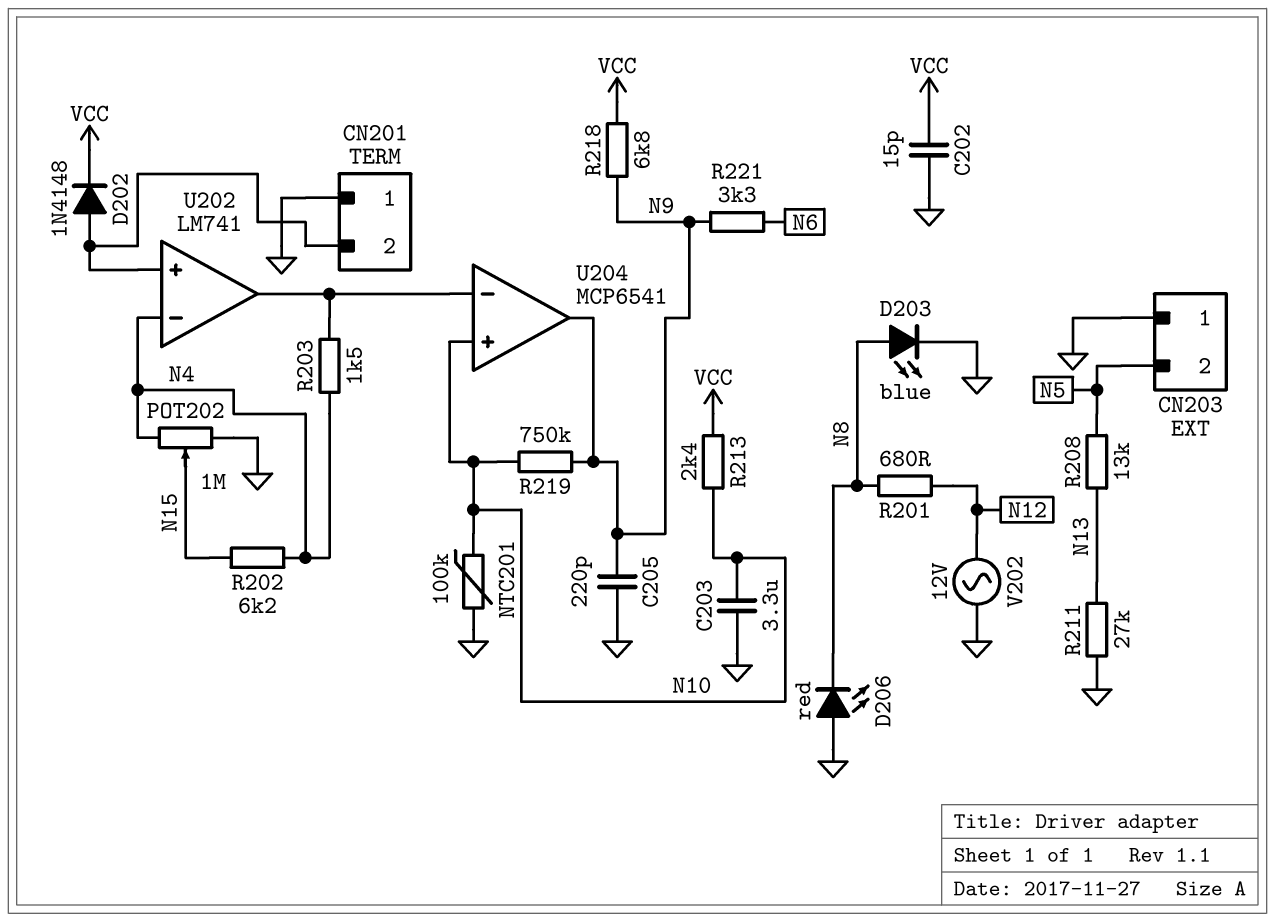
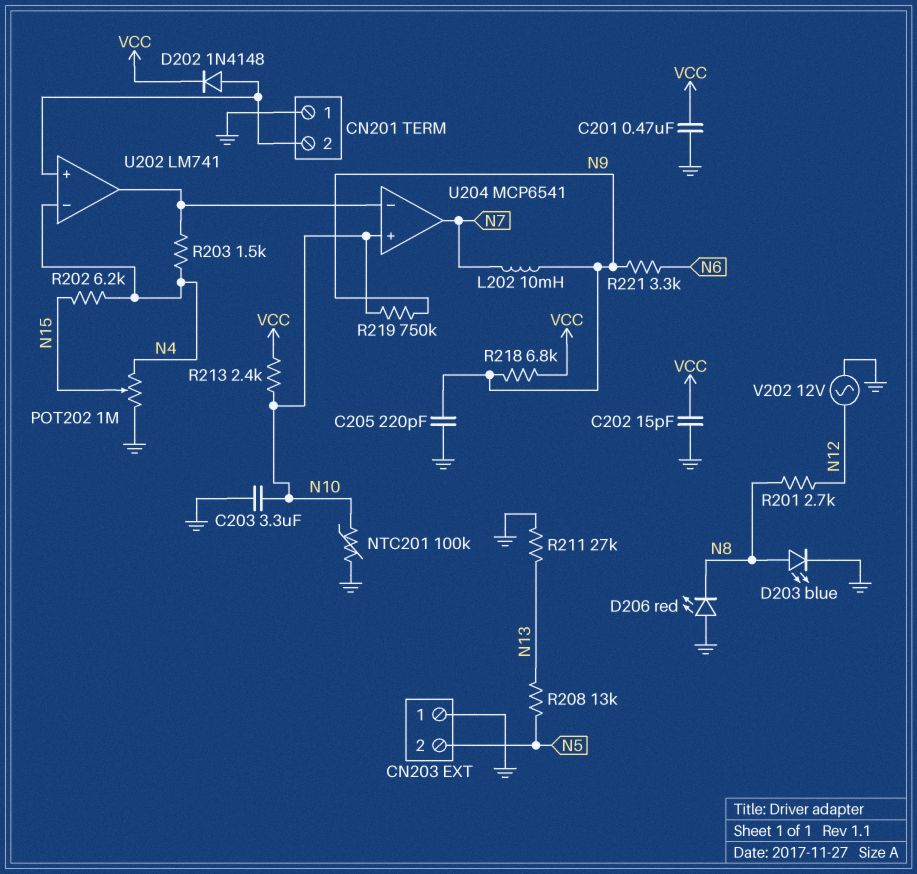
C201: none -> 470nF (GND, VCC)
L202: none -> 10mH (N7, N9)
R201: 680 (N8, N12) -> 2.7k (N8, N12)
U204 pin out: N9 -> N7

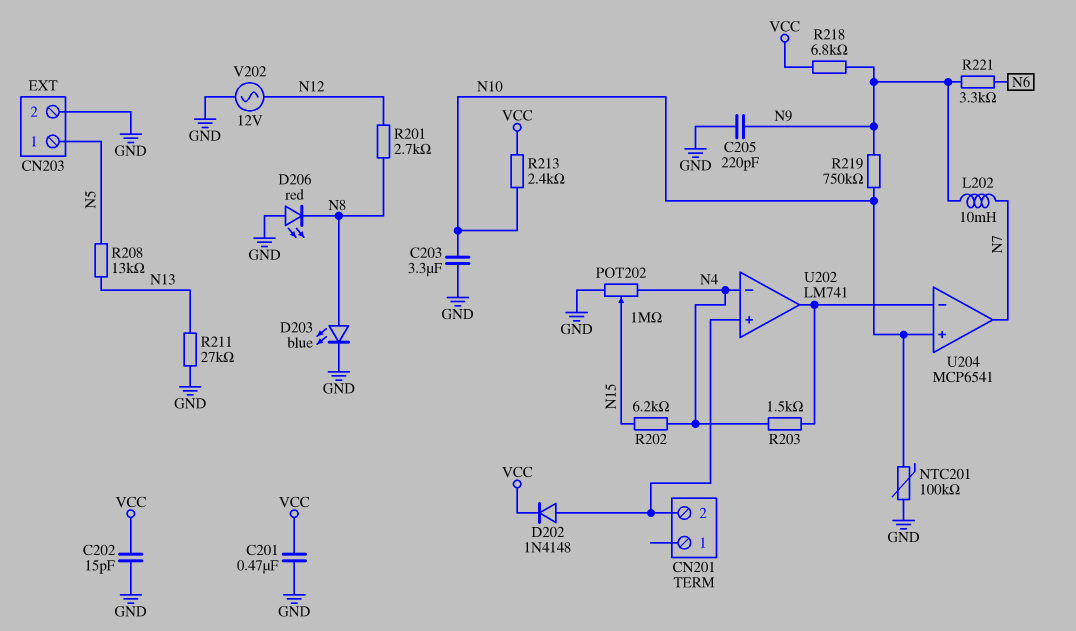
CN201 pin 1: GND -> none
CN203 pin 1: GND -> N5
CN203 pin 2: N5 -> GND

